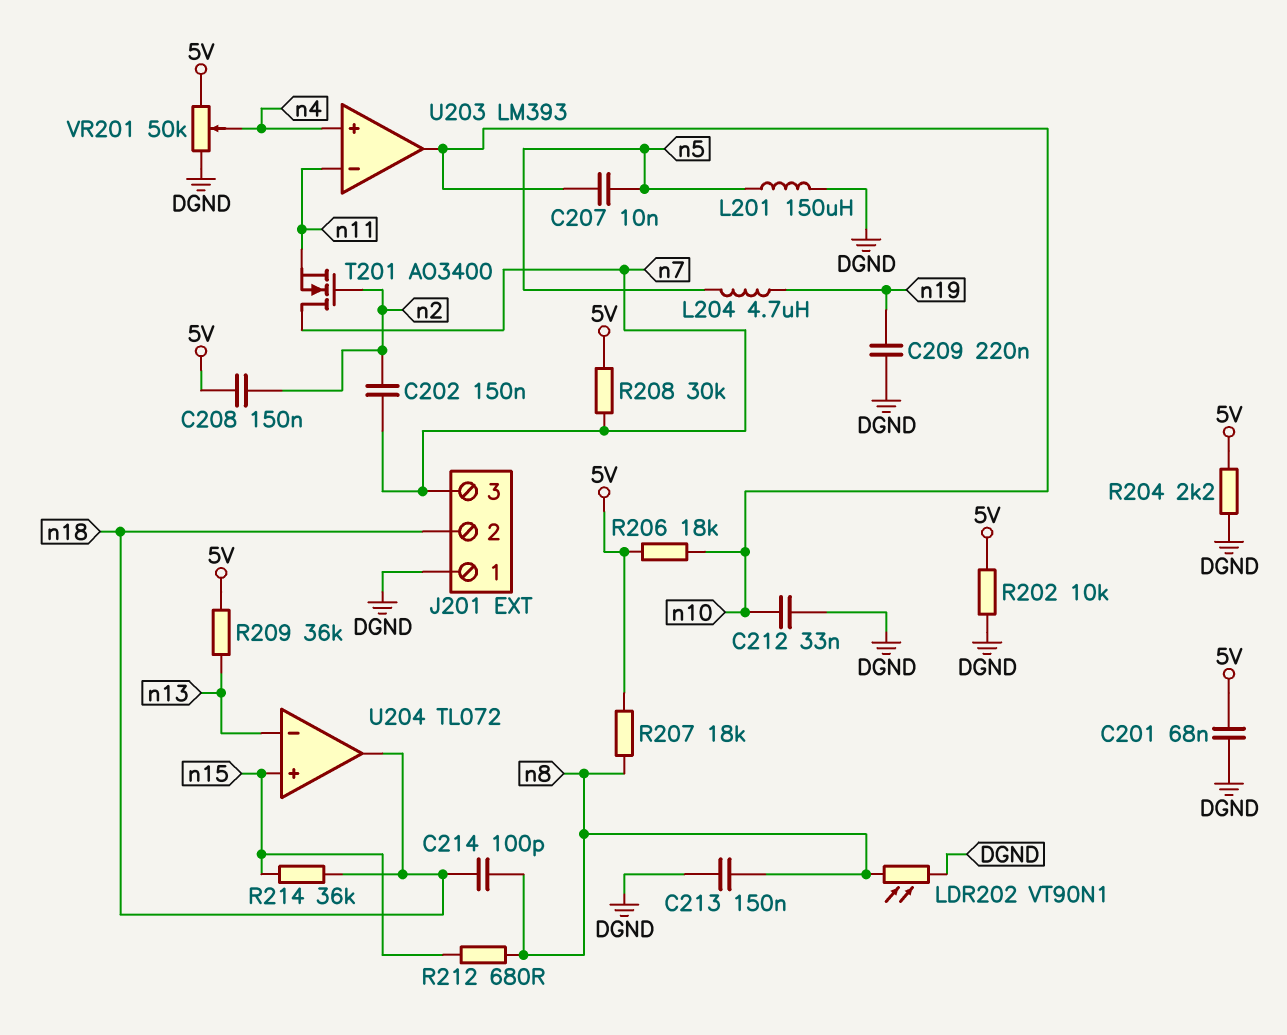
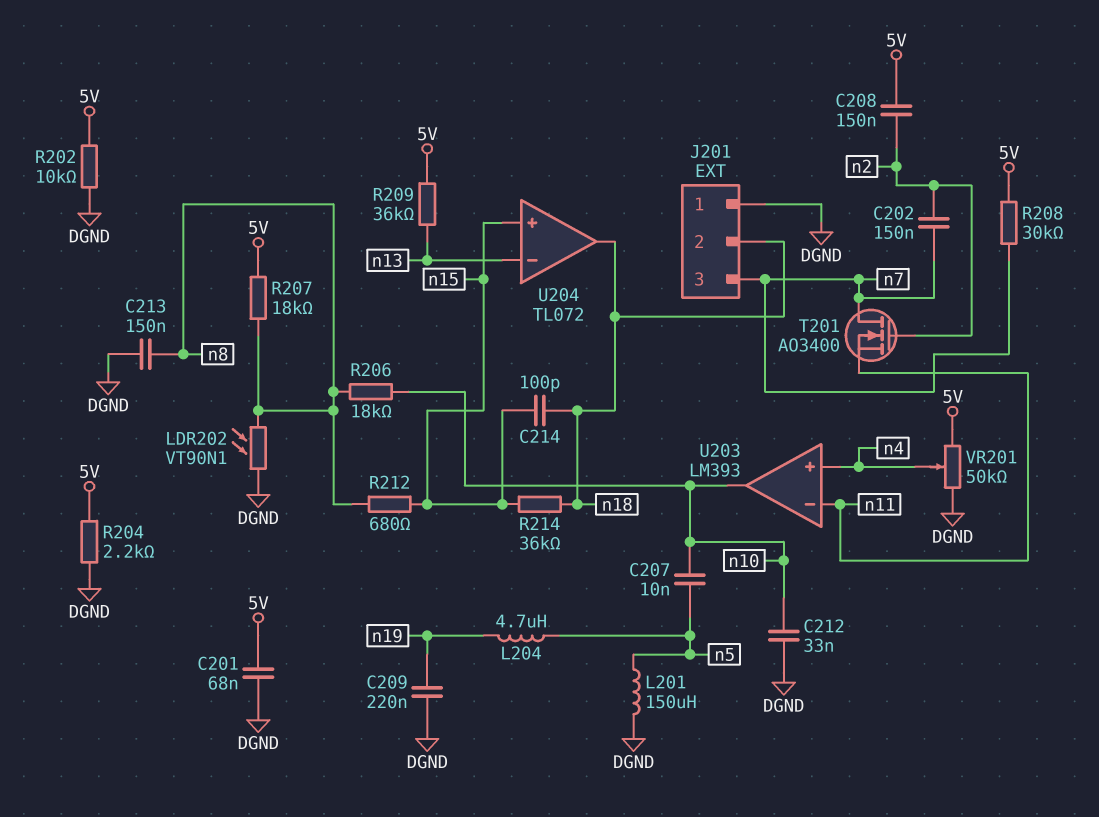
C214: 100pF (n8, n18) -> 100pF (n15, n18)
R206: 18k (5V, n10) -> 18k (n8, n10)

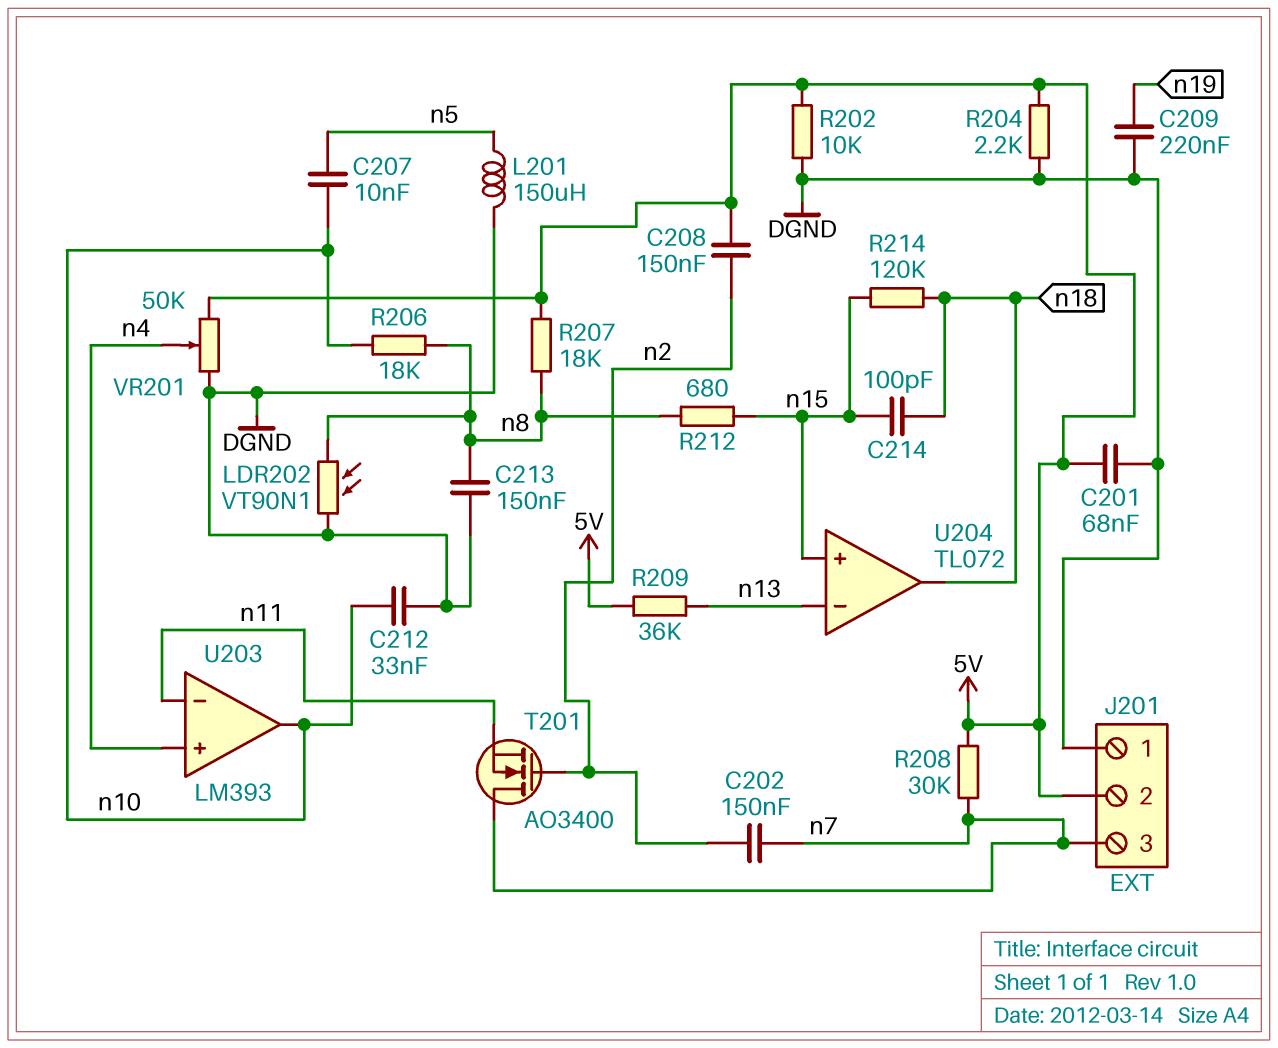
J201 pin 2: n18 -> 5V
L204: 4.7uH (n5, n19) -> none
R214: 36k (n15, n18) -> 120k (n15, n18)

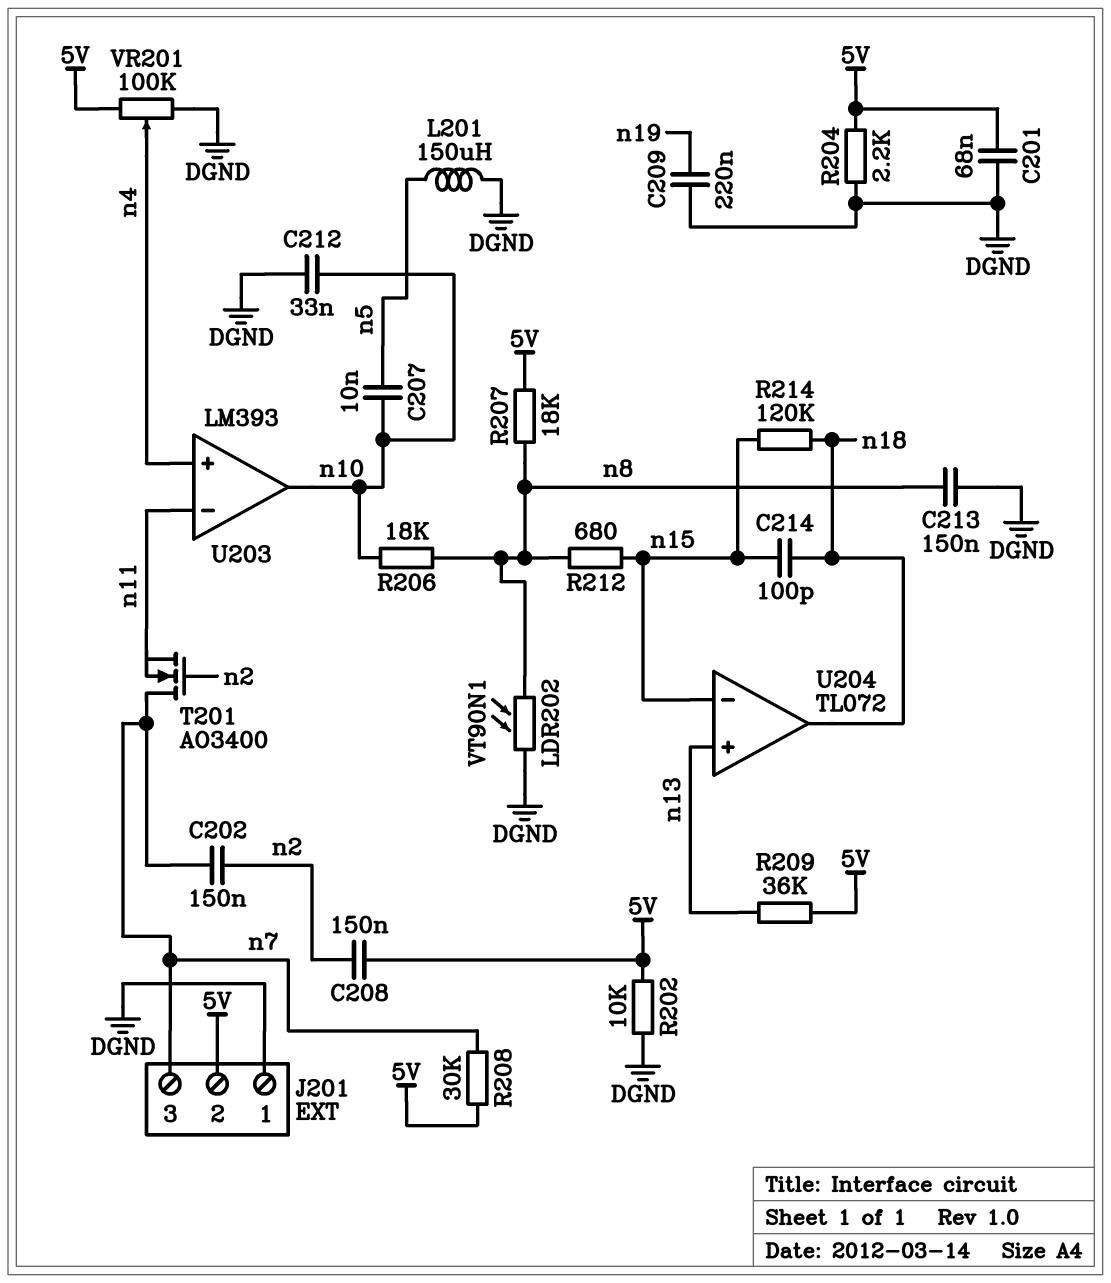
U204 pin in+: n15 -> n13
U204 pin in-: n13 -> n15
VR201: 50k (5V, DGND, wiper n4) -> 100k (5V, DGND, wiper n4)

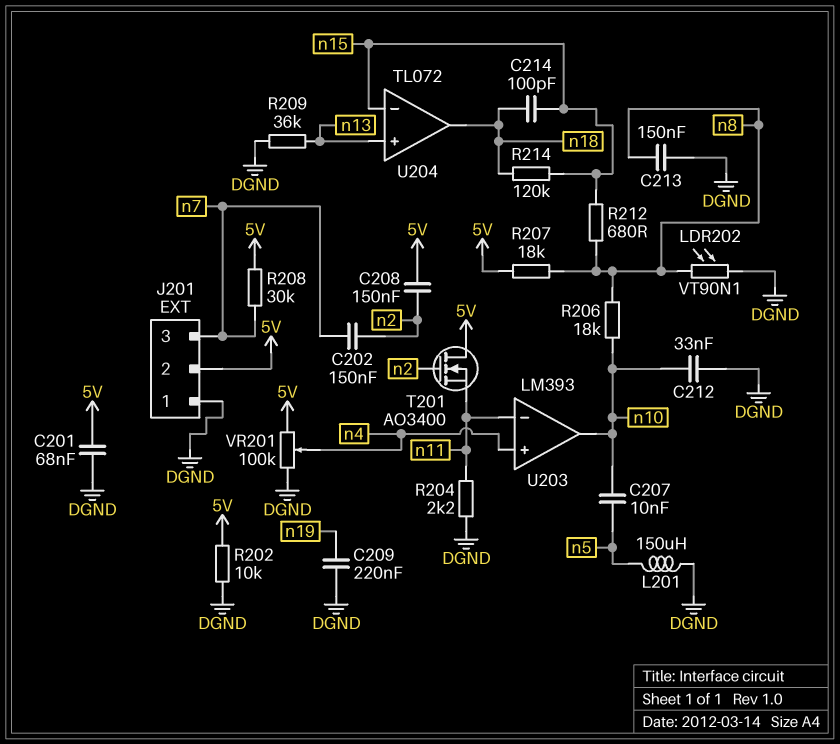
R204: 2.2k (5V, DGND) -> 2.2k (DGND, n11)
R209: 36k (5V, n13) -> 36k (DGND, n13)
T201: NMOS AO3400 (G n2, D n7, S n11) -> NMOS AO3400 (G n2, D 5V, S n11)

